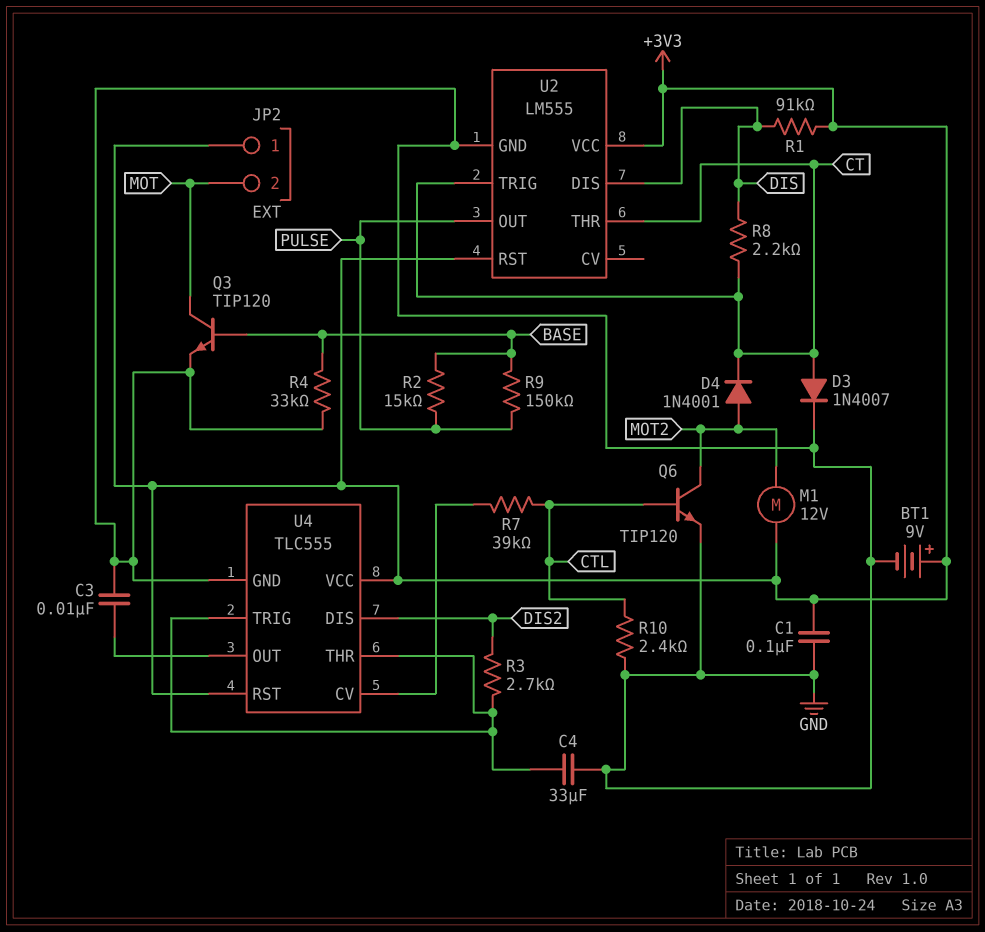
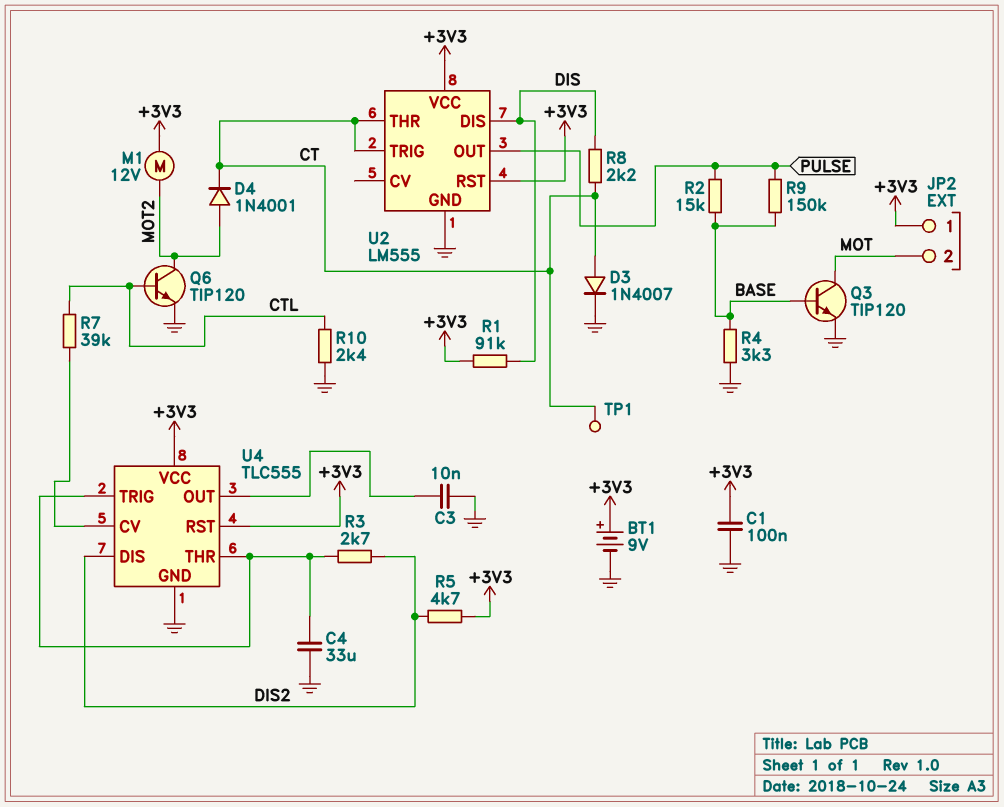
R4: 33k (BASE, GND) -> 3.3k (BASE, GND)
R5: none -> 4.7k (+3V3, DIS2)
TP1: none -> test point (CT)

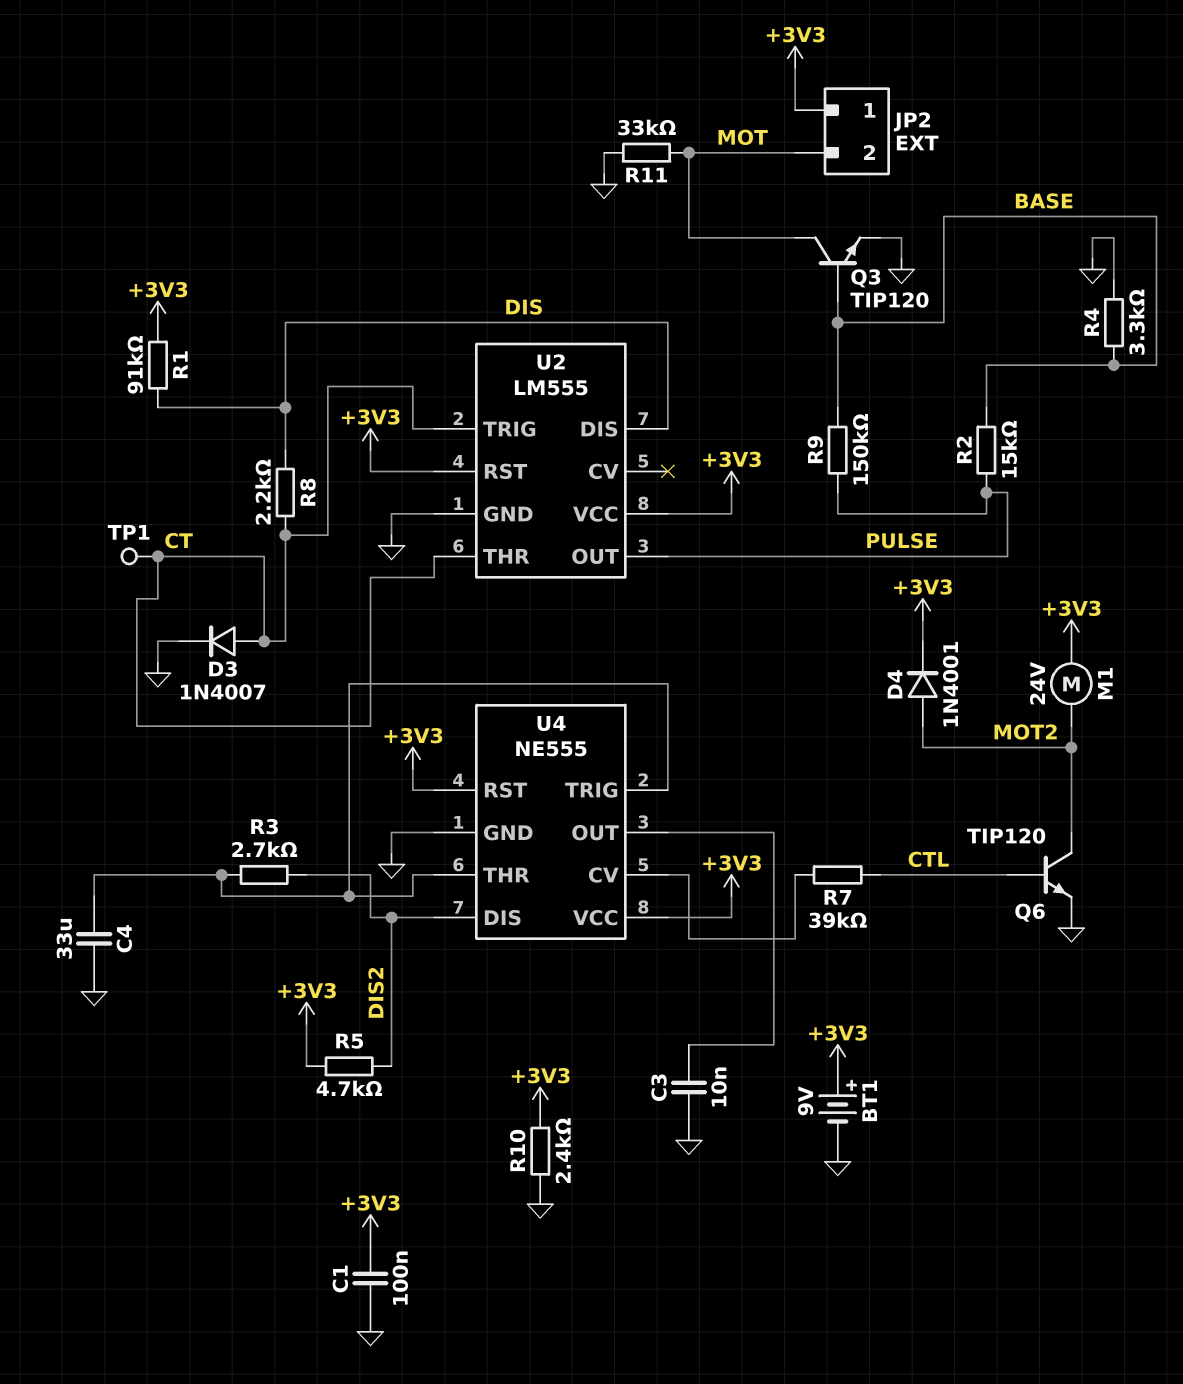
D4: diode 1N4001 (A MOT2, K CT) -> diode 1N4001 (A MOT2, K +3V3)
M1: motor 12V (+3V3, MOT2) -> motor 24V (+3V3, MOT2)
R10: 2.4k (CTL, GND) -> 2.4k (+3V3, GND)
R11: none -> 33k (GND, MOT)
U4: TLC555 -> NE555

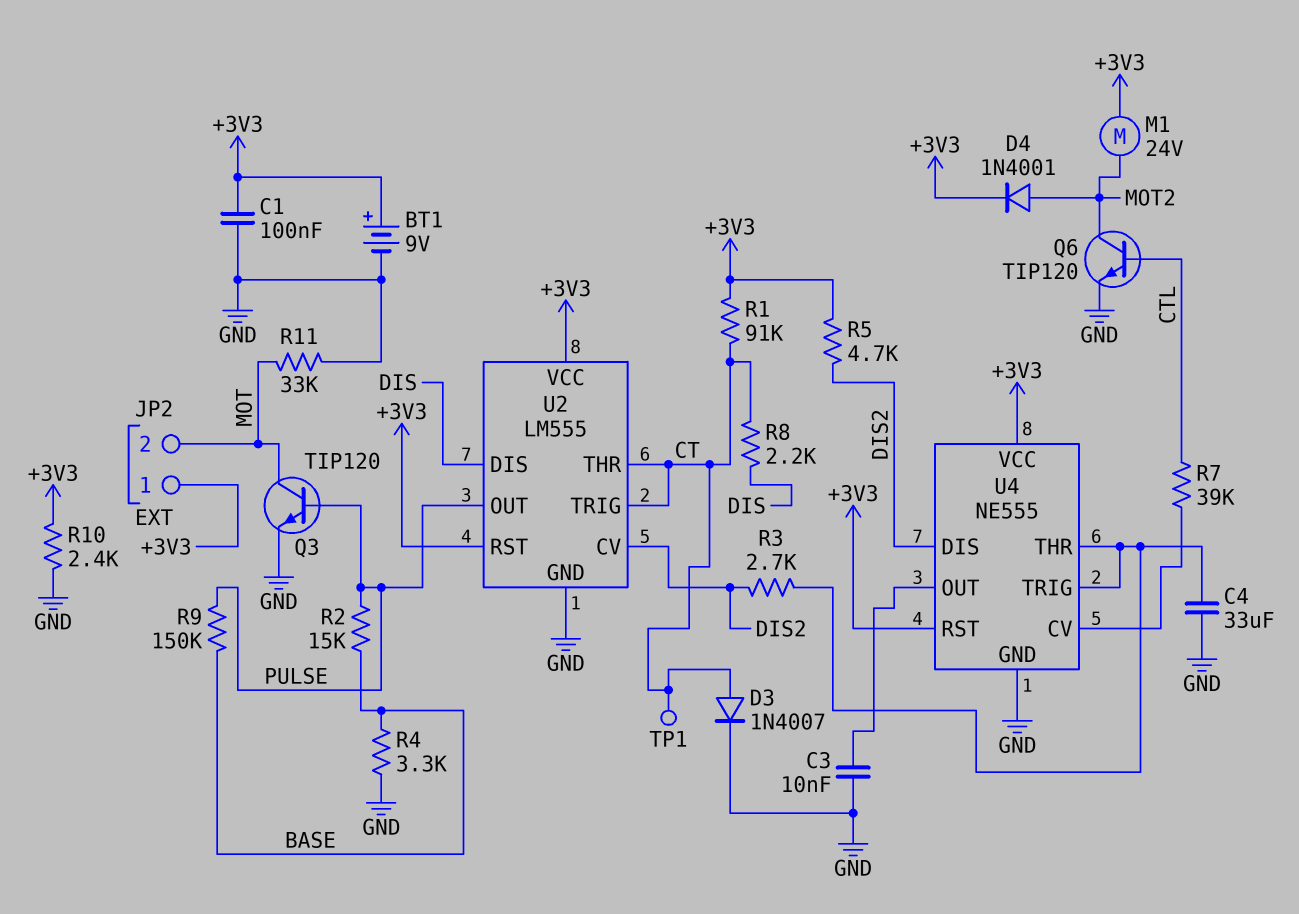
Q3: NPN TIP120 (B BASE, C MOT, E GND) -> NPN TIP120 (B PULSE, C MOT, E GND)
R1: 91k (+3V3, DIS) -> 91k (+3V3, CT)
U2 pin CV: none -> DIS2

